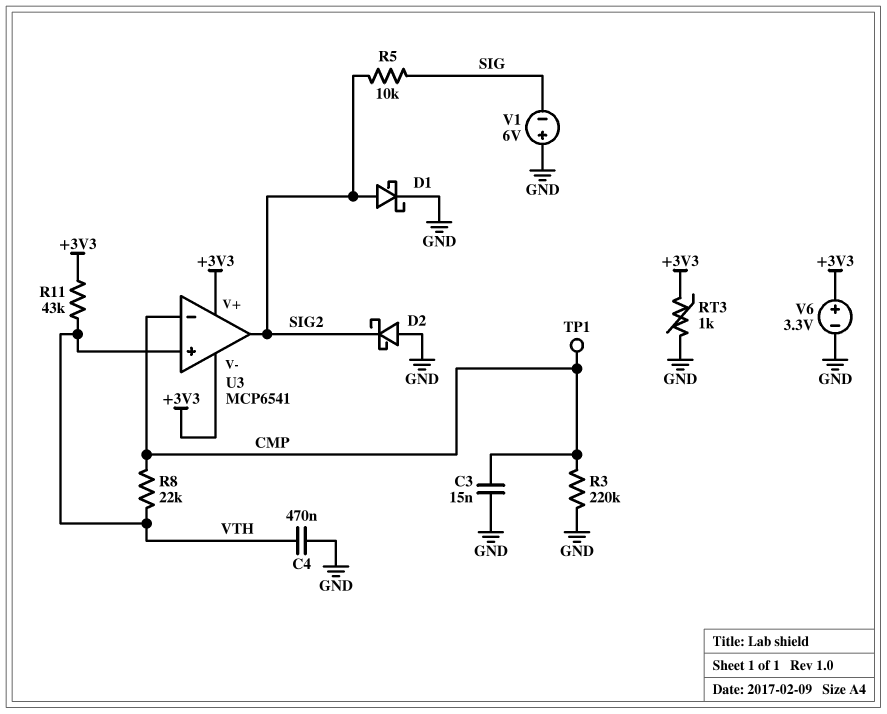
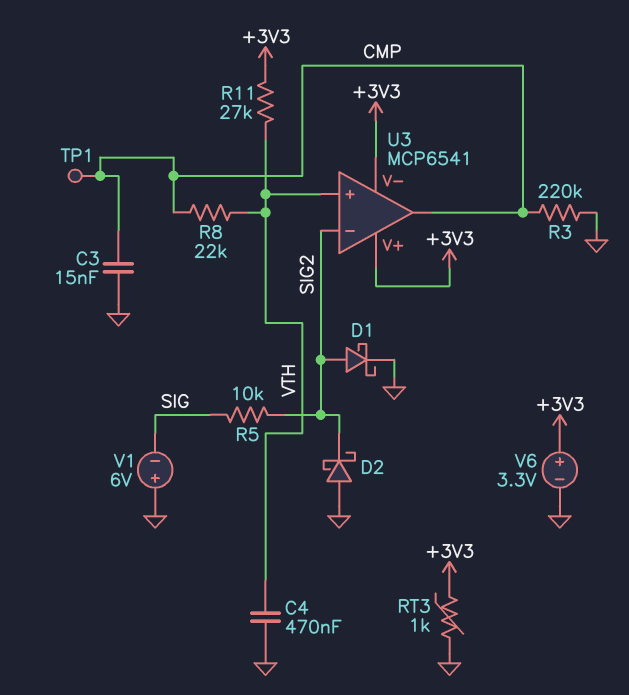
R11: 43k (+3V3, VTH) -> 27k (+3V3, VTH)
U3 pin in-: CMP -> SIG2
U3 pin out: SIG2 -> CMP

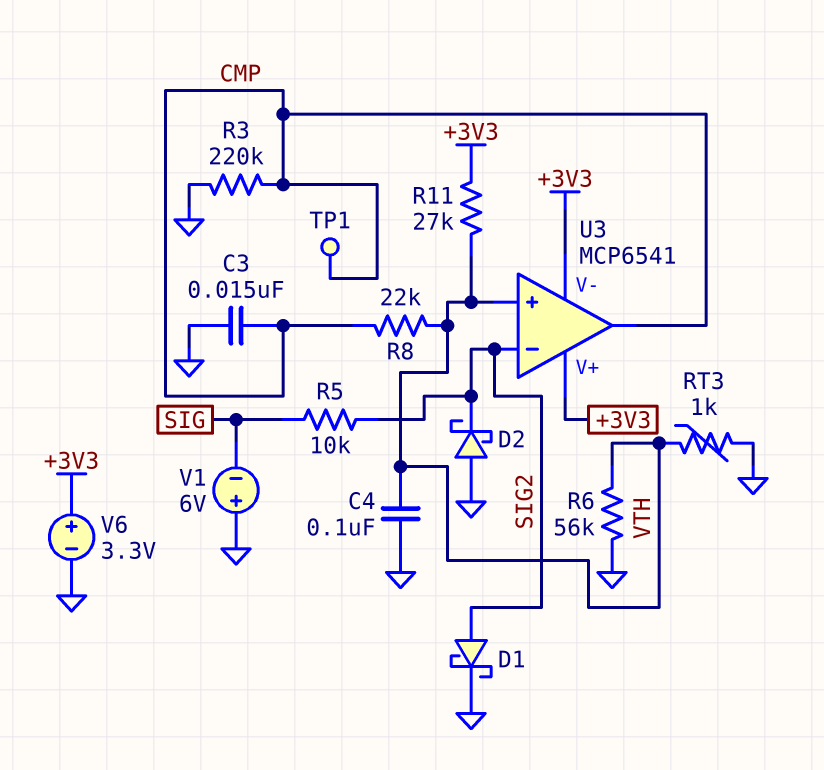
C4: 470nF (GND, VTH) -> 100nF (GND, VTH)
R6: none -> 56k (GND, VTH)
RT3: 1k (+3V3, GND) -> 1k (GND, VTH)

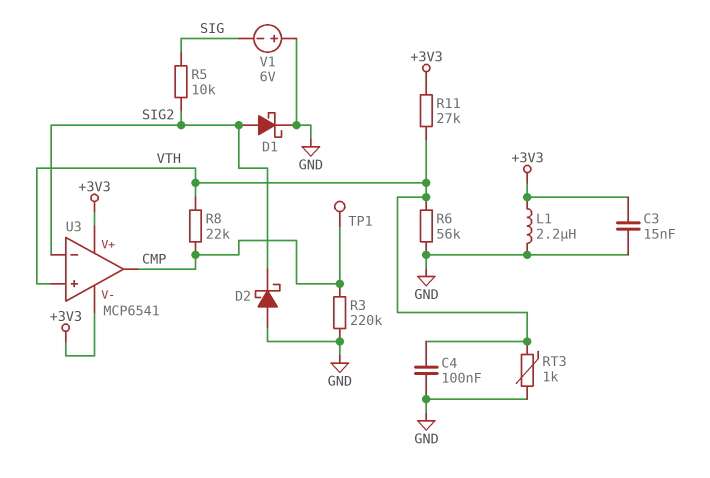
C3: 15nF (CMP, GND) -> 15nF (+3V3, GND)
L1: none -> 2.2uH (+3V3, GND)
V6: 3.3V (plus +3V3, minus GND) -> none

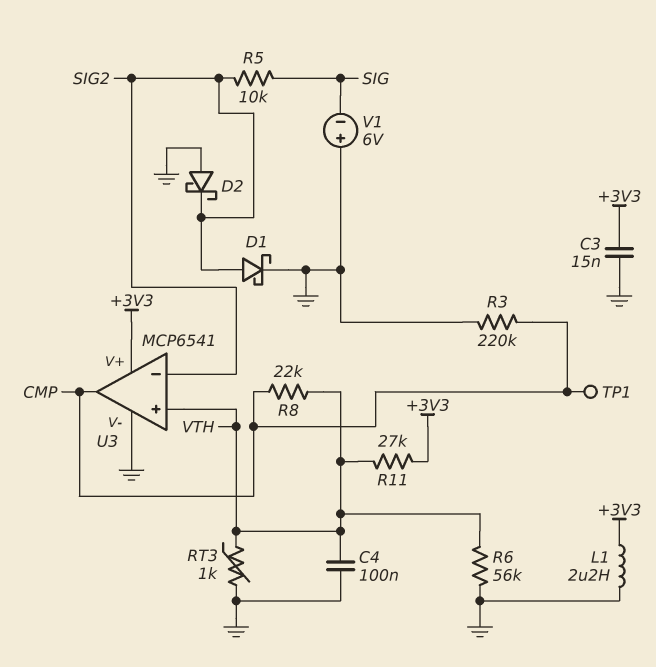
U3 pin V-: +3V3 -> GND

